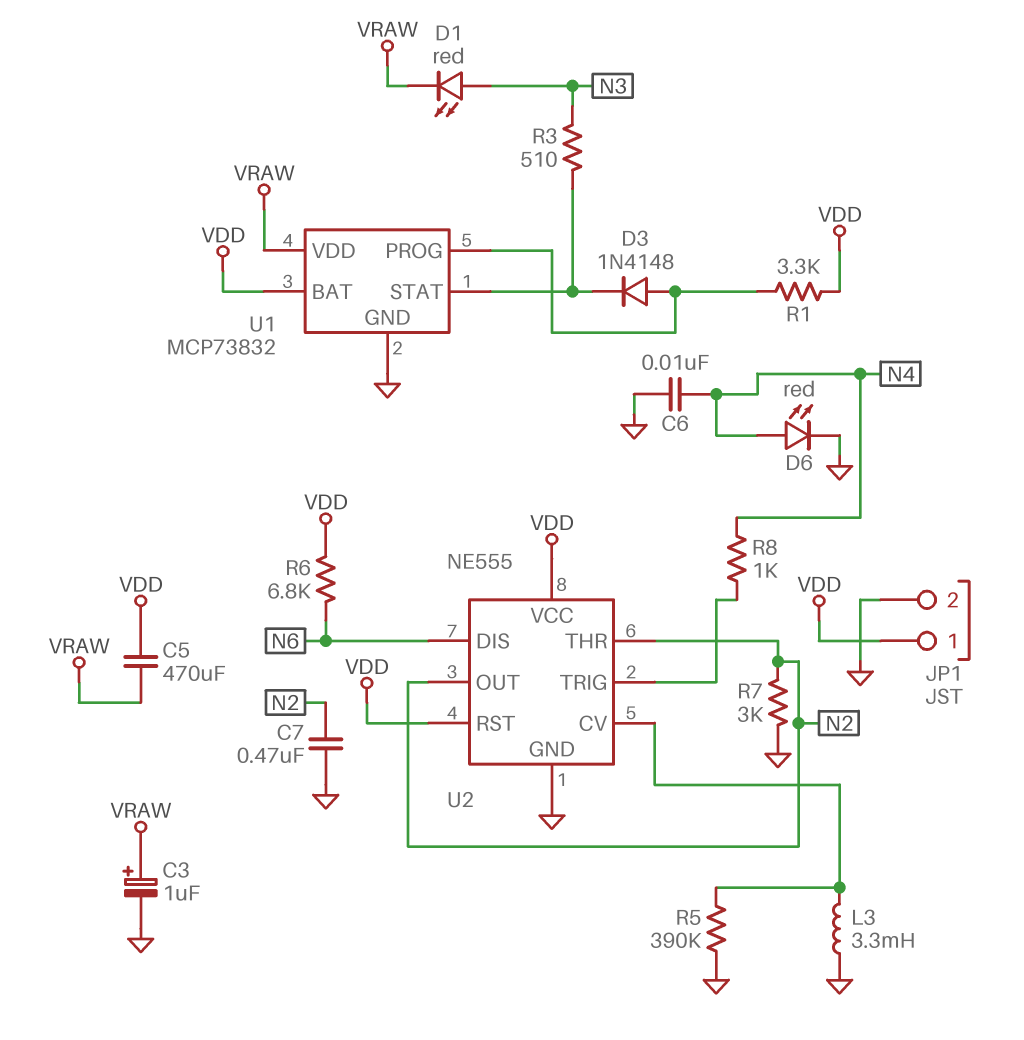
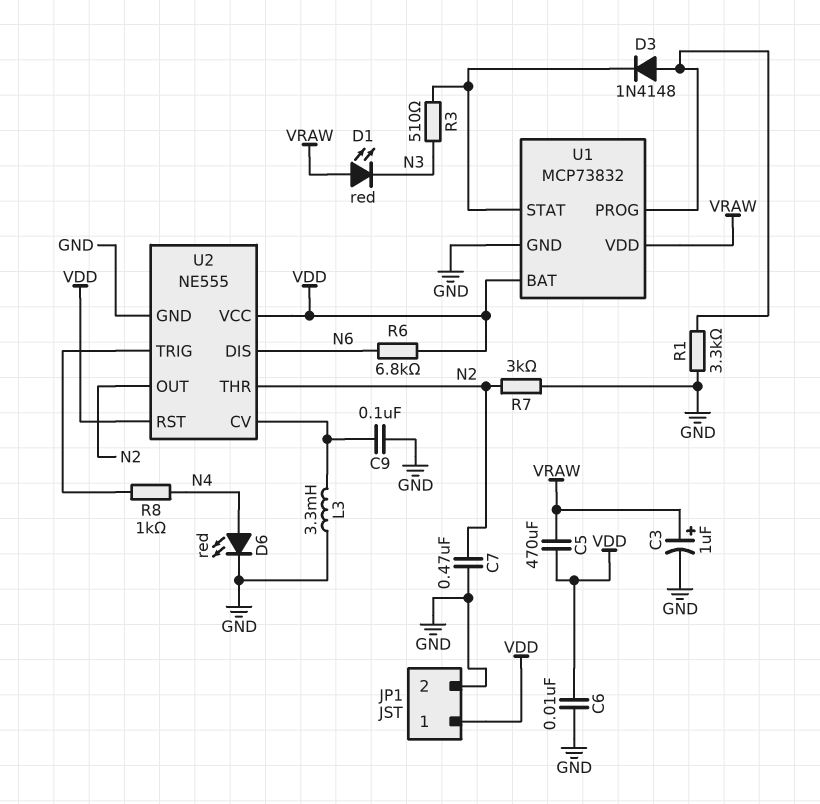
C6: 10nF (GND, N4) -> 10nF (GND, VDD)
C9: none -> 100nF (GND, U2/CV)
D1: LED red (A N3, K VRAW) -> LED red (A VRAW, K N3)
R1: 3.3k (U1/PROG, VDD) -> 3.3k (GND, U1/PROG)
R5: 390k (GND, U2/CV) -> none

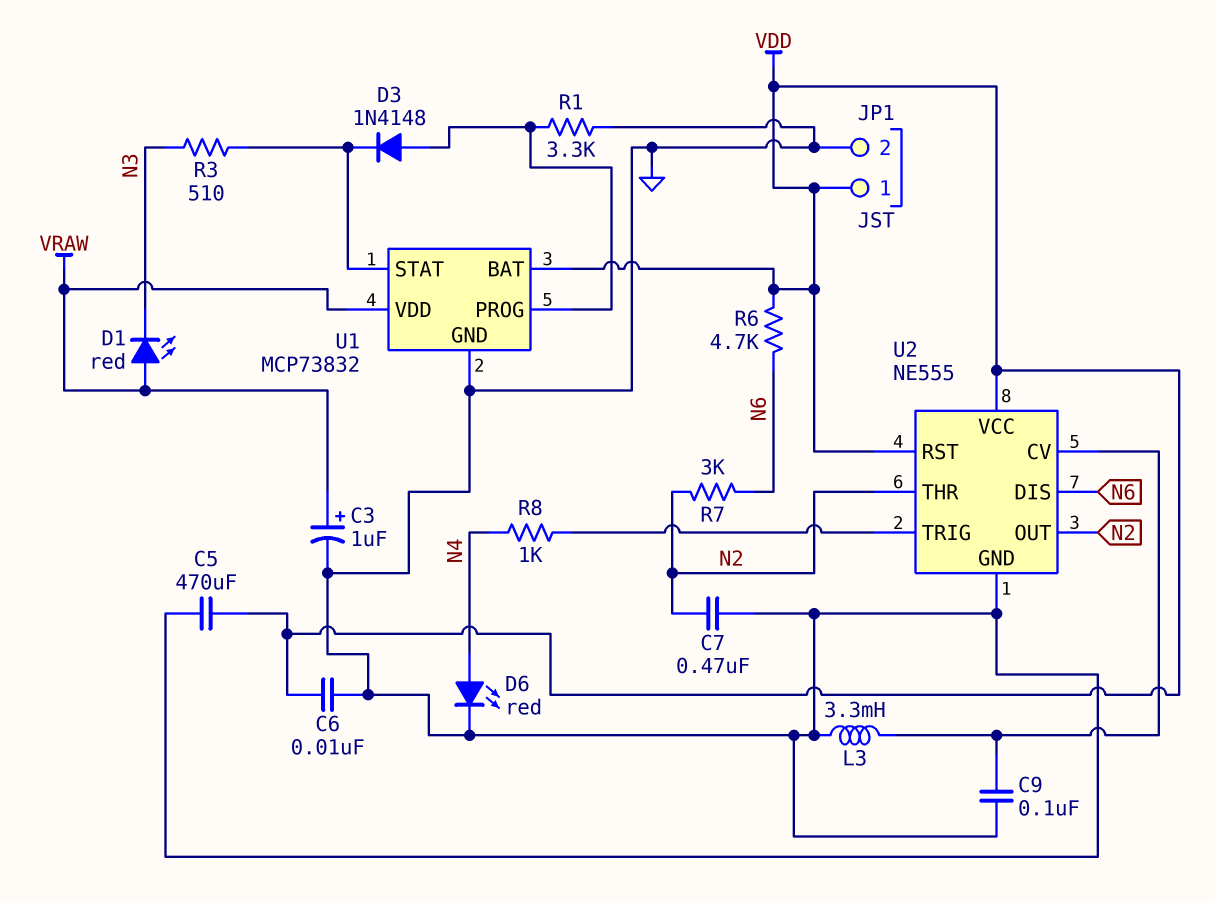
C5: 470uF (VDD, VRAW) -> 470uF (GND, VDD)
R6: 6.8k (N6, VDD) -> 4.7k (N6, VDD)
R7: 3k (GND, N2) -> 3k (N2, N6)

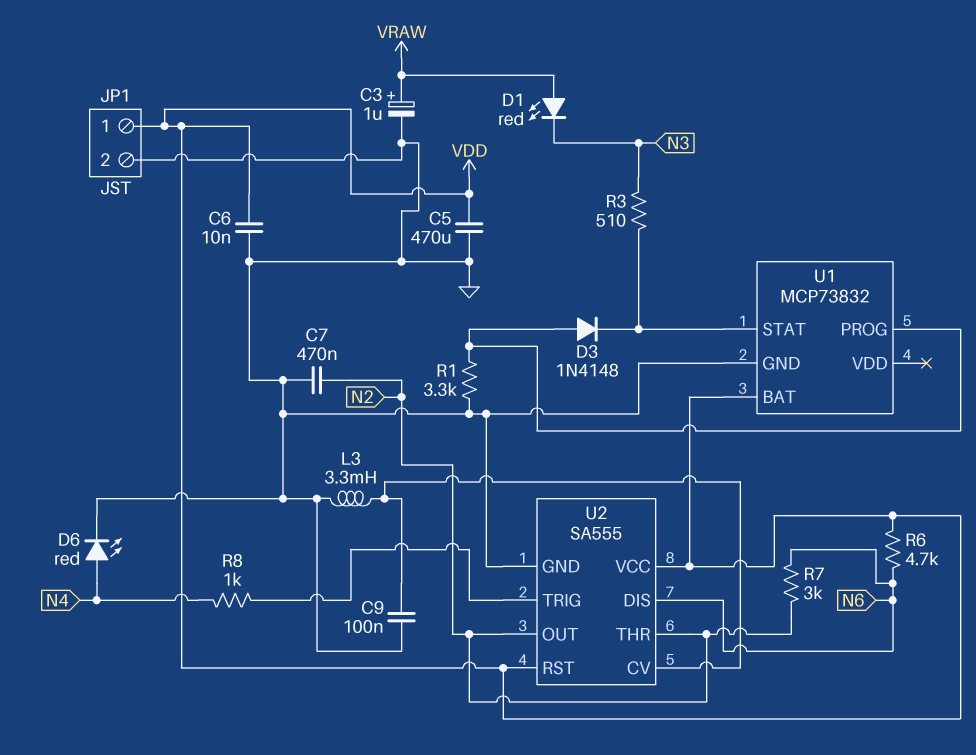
U1 pin VDD: VRAW -> none
U2: NE555 -> SA555

